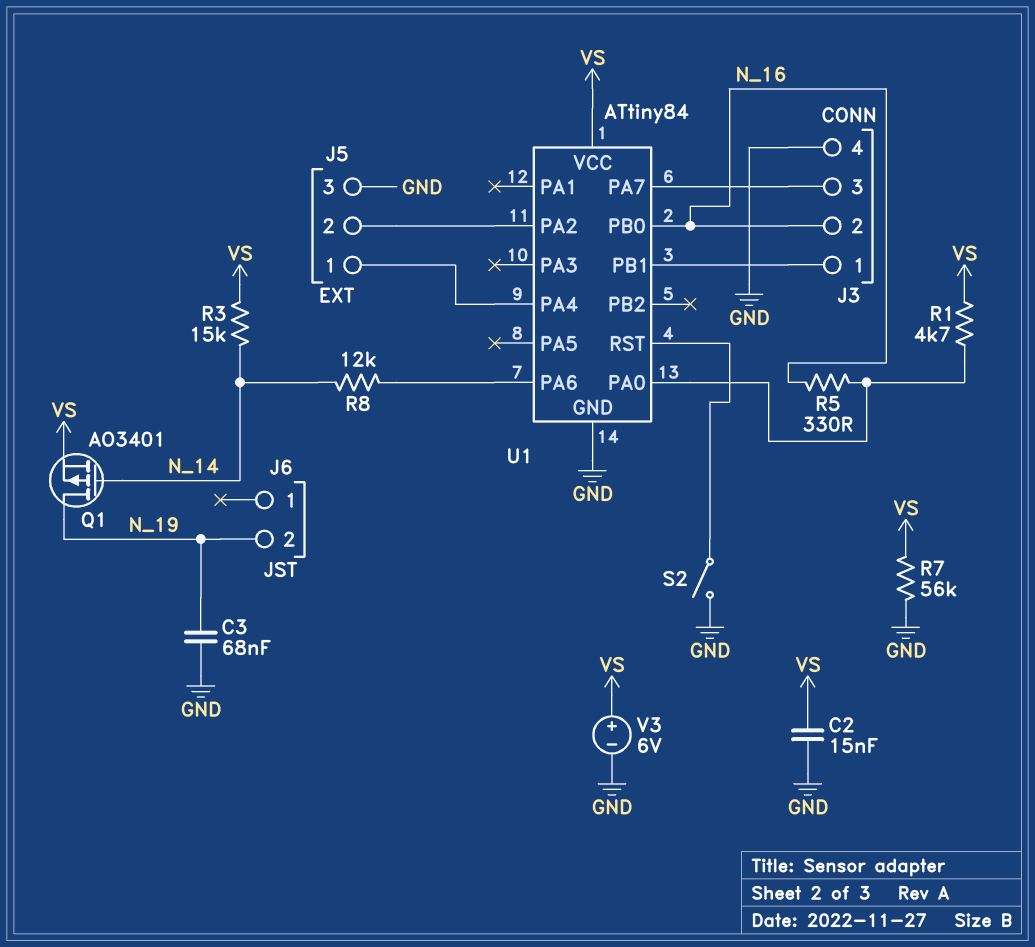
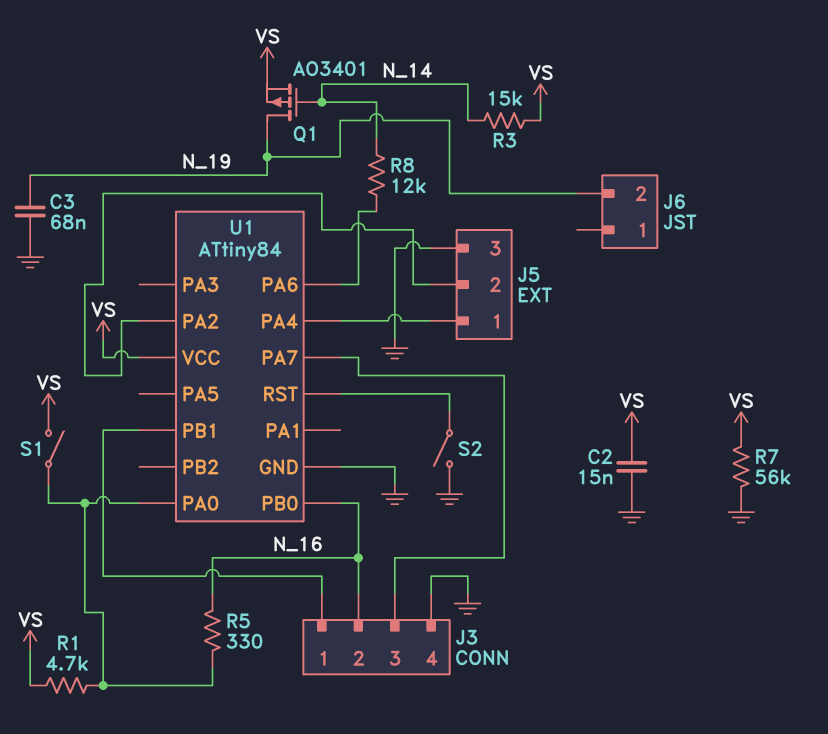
S1: none -> switch (U1/PA0, VS)
V3: 6V (plus VS, minus GND) -> none

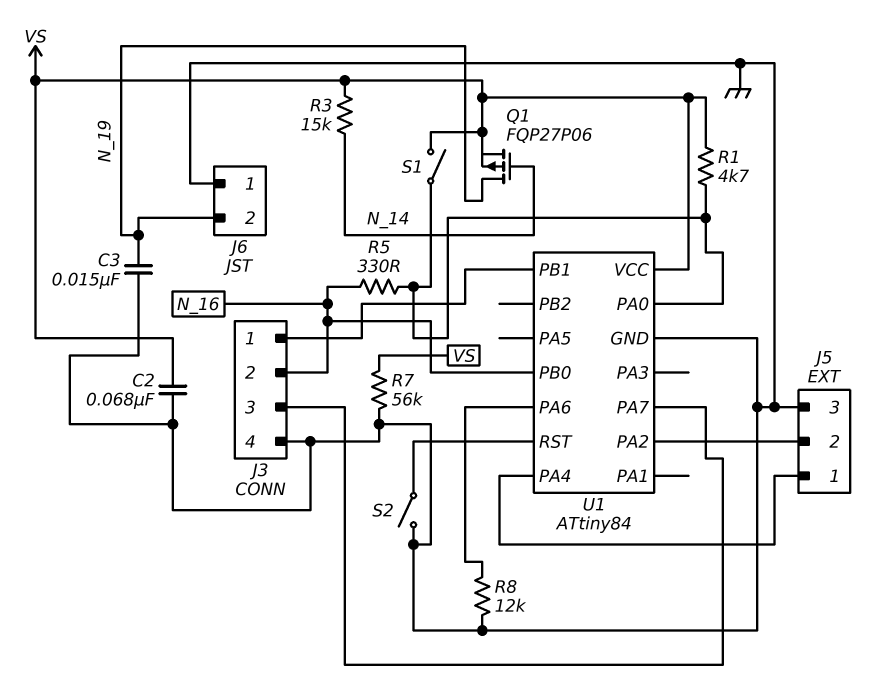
C2: 15nF (GND, VS) -> 68nF (GND, VS)
C3: 68nF (GND, N_19) -> 15nF (GND, N_19)
J6 pin 1: none -> GND
Q1: PMOS AO3401 (G N_14, D N_19, S VS) -> PMOS FQP27P06 (G N_14, D N_19, S VS)
R8: 12k (N_14, U1/PA6) -> 12k (GND, U1/PA6)

